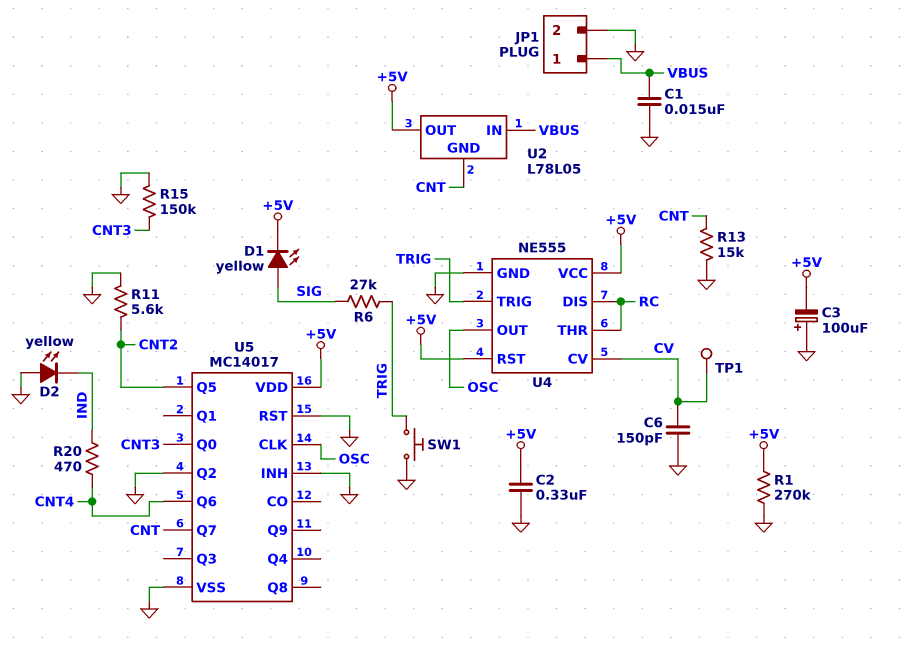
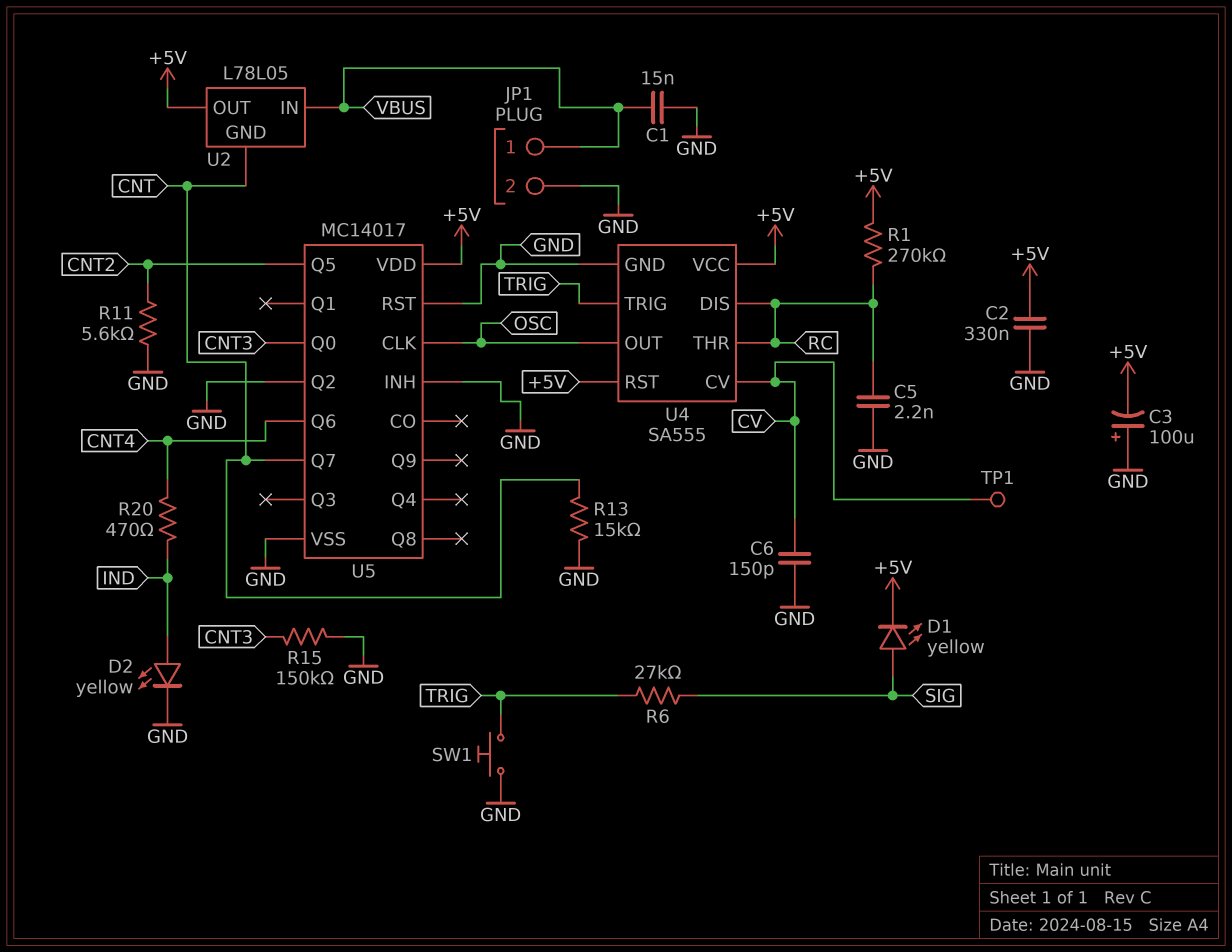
C5: none -> 2.2nF (GND, RC)
D2: LED yellow (A GND, K IND) -> LED yellow (A IND, K GND)
R1: 270k (+5V, GND) -> 270k (+5V, RC)
U4: NE555 -> SA555

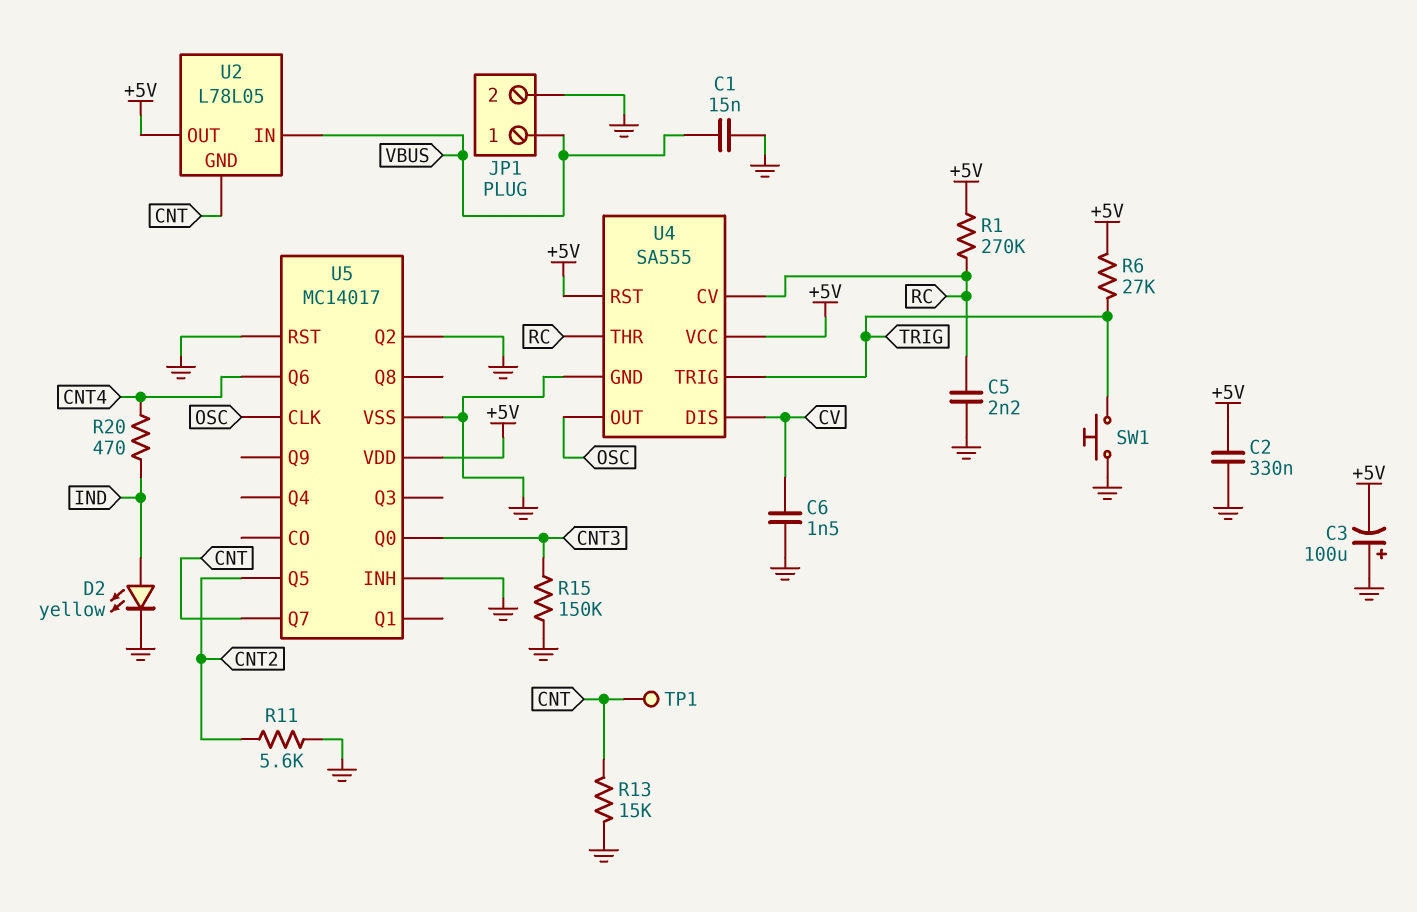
C6: 150pF (CV, GND) -> 1.5nF (CV, GND)
D1: LED yellow (A SIG, K +5V) -> none
R6: 27k (SIG, TRIG) -> 27k (+5V, TRIG)
TP1: test point (CV) -> test point (CNT)
U4 pin CV: CV -> RC
U4 pin DIS: RC -> CV

